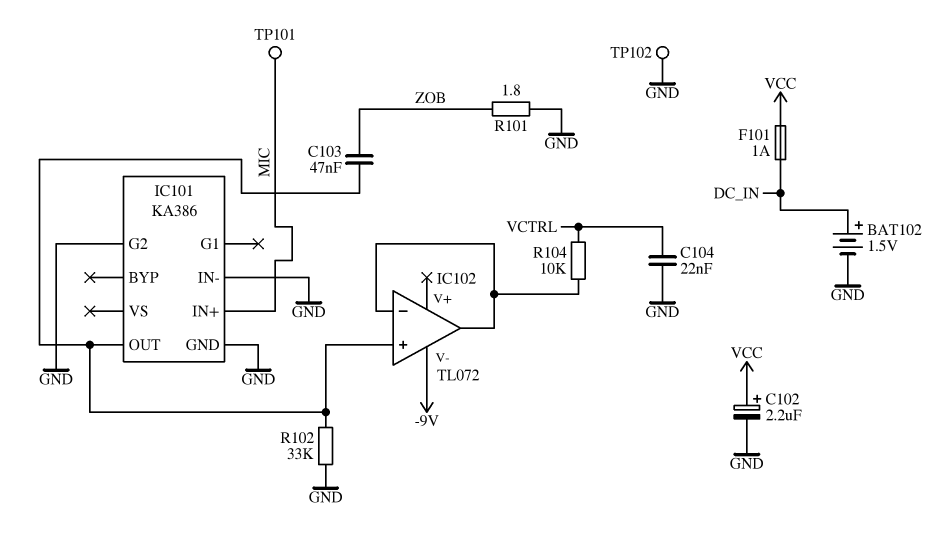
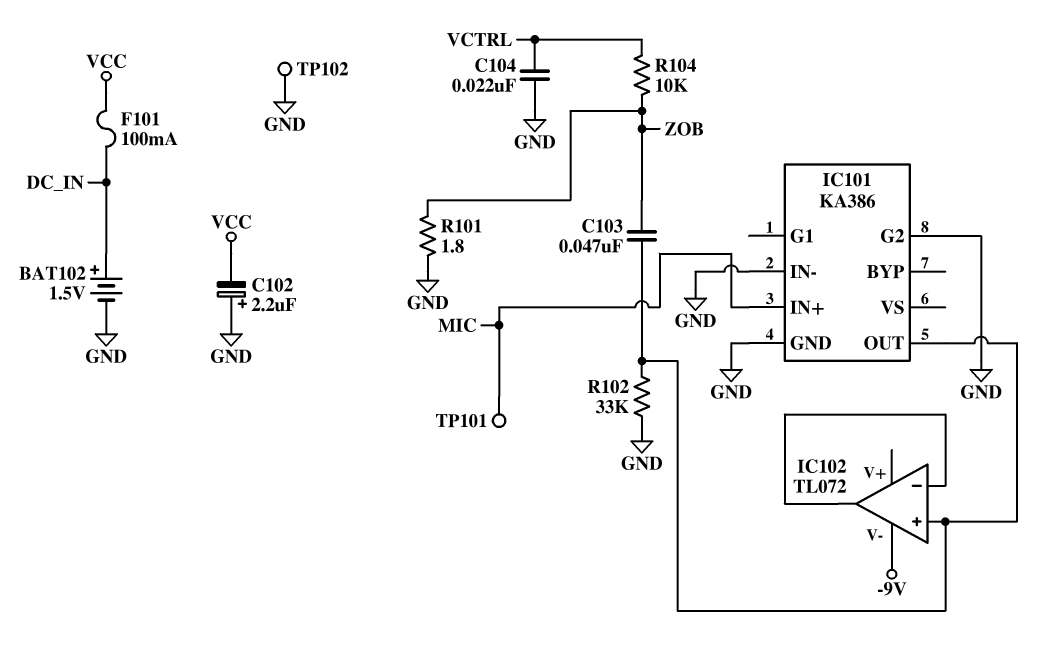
C102: 2.2uF (plus VCC, minus GND) -> 2.2uF (plus GND, minus VCC)
F101: 1A (DC_IN, VCC) -> 100mA (DC_IN, VCC)
R104: 10k (IC102/in-, VCTRL) -> 10k (VCTRL, ZOB)

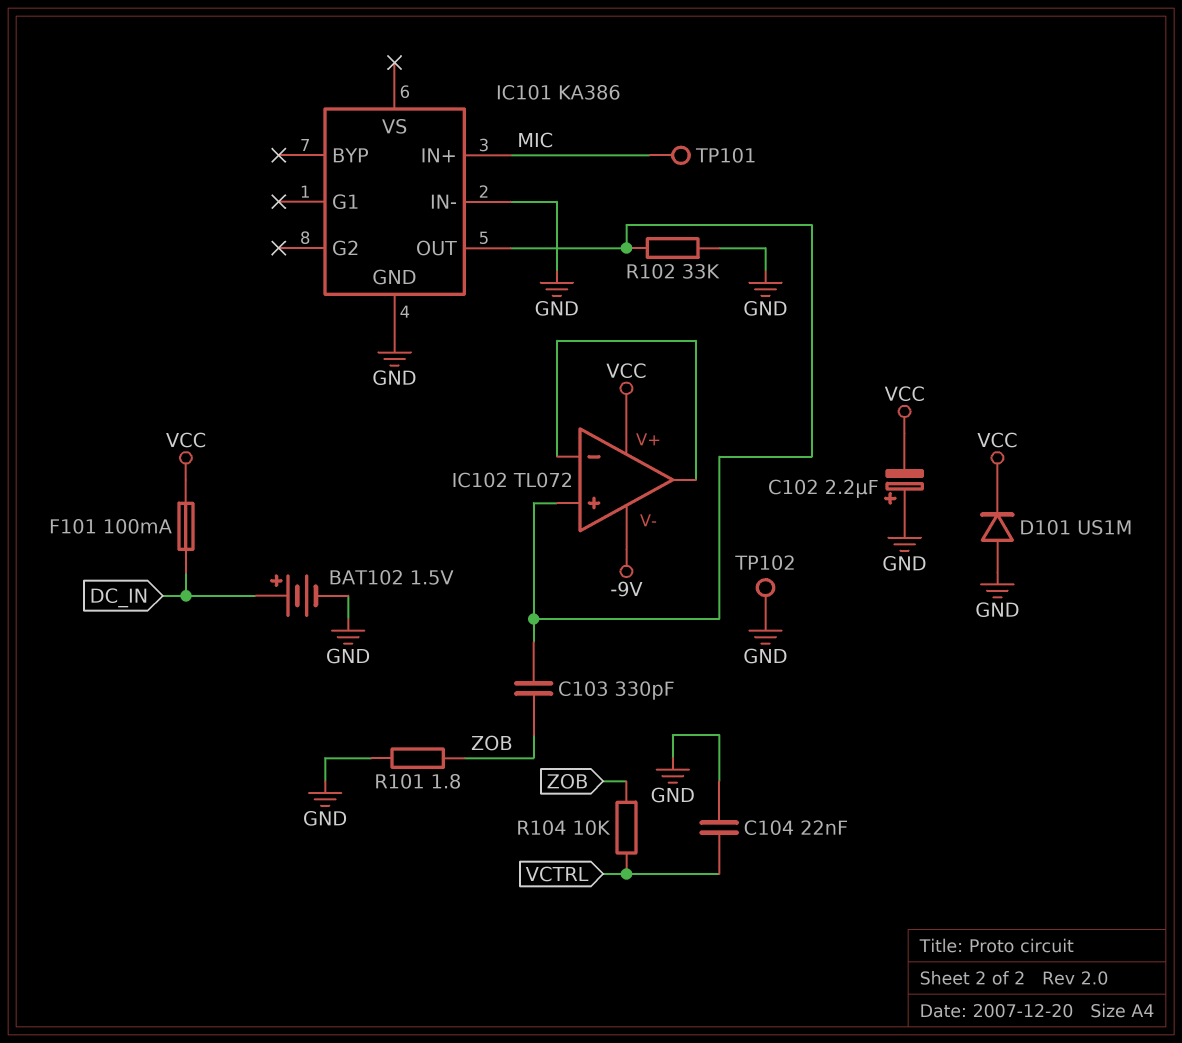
C103: 47nF (IC101/OUT, ZOB) -> 330pF (IC101/OUT, ZOB)
D101: none -> diode US1M (A GND, K VCC)
IC101 pin G2: GND -> none
IC102 pin V+: none -> VCC

